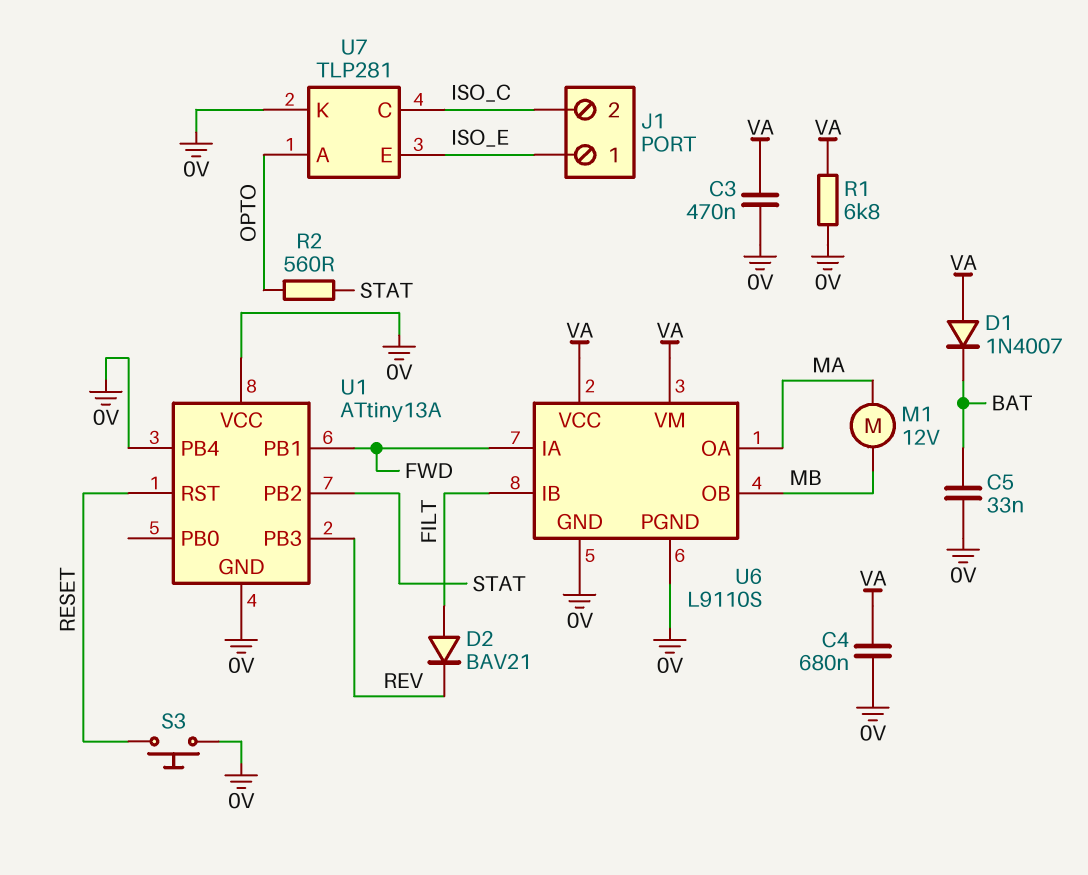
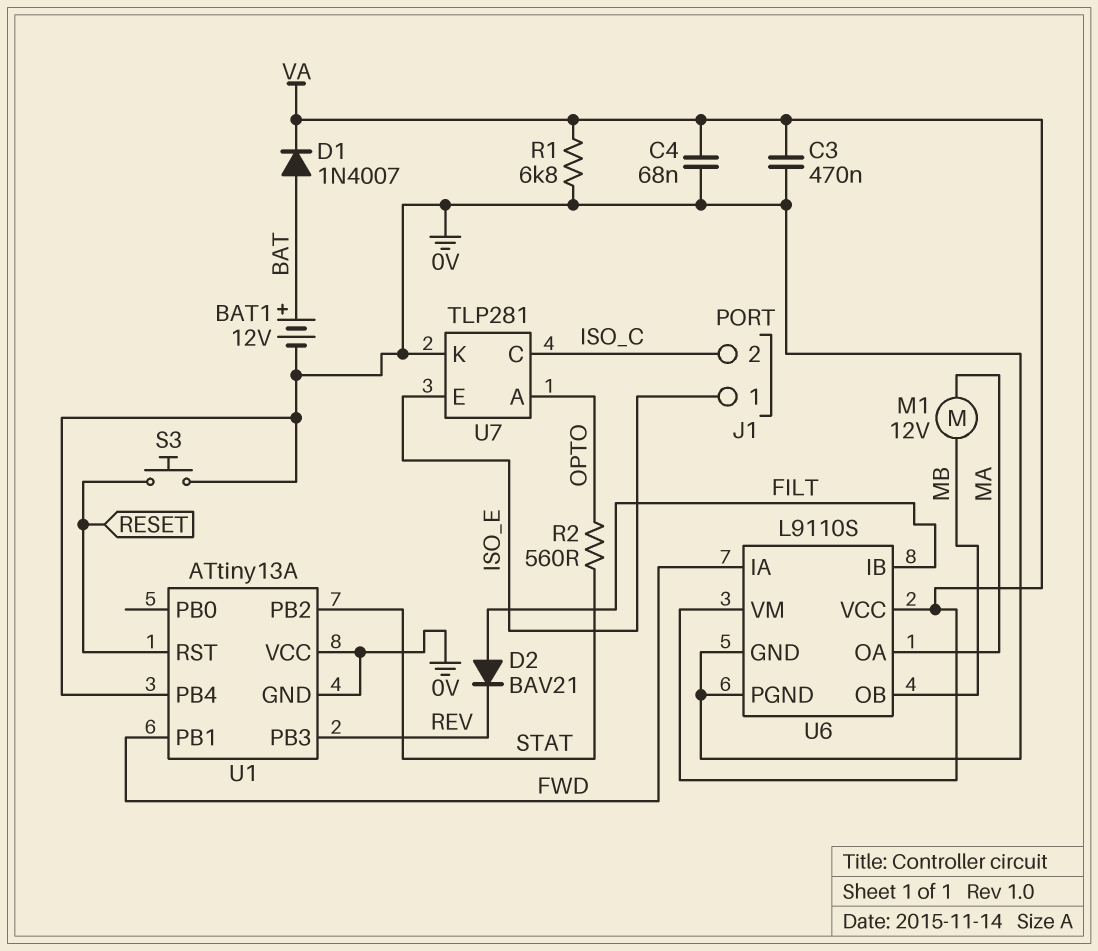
BAT1: none -> 12V (plus BAT, minus 0V)
C4: 680nF (0V, VA) -> 68nF (0V, VA)
C5: 33nF (0V, BAT) -> none
D1: diode 1N4007 (A VA, K BAT) -> diode 1N4007 (A BAT, K VA)

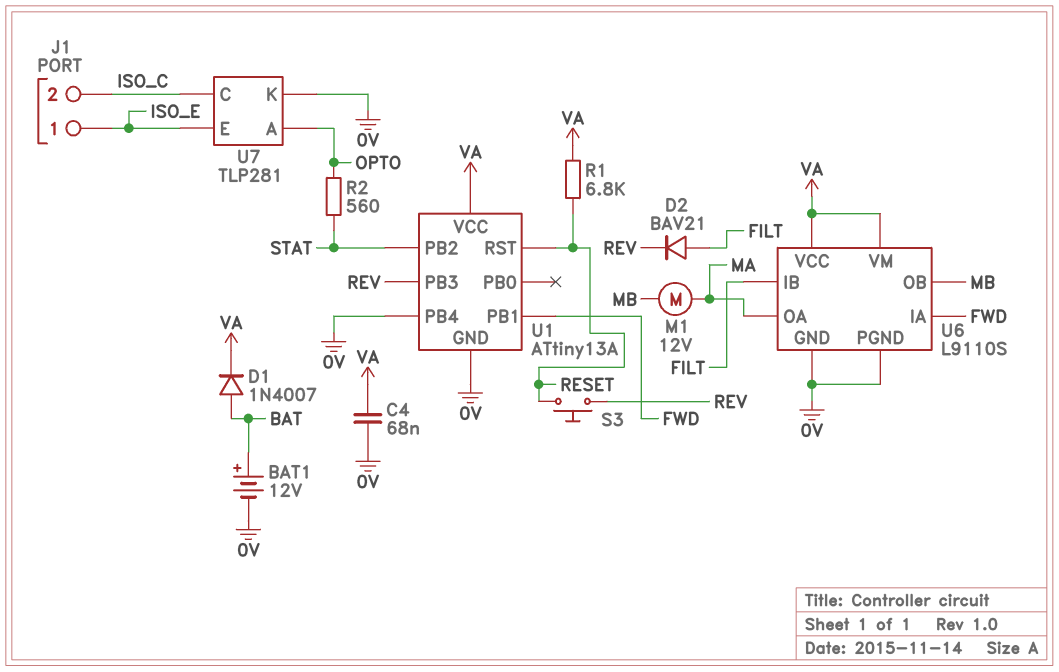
C3: 470nF (0V, VA) -> none
R1: 6.8k (0V, VA) -> 6.8k (RESET, VA)
S3: button (0V, RESET) -> button (RESET, REV)
U1 pin VCC: 0V -> VA

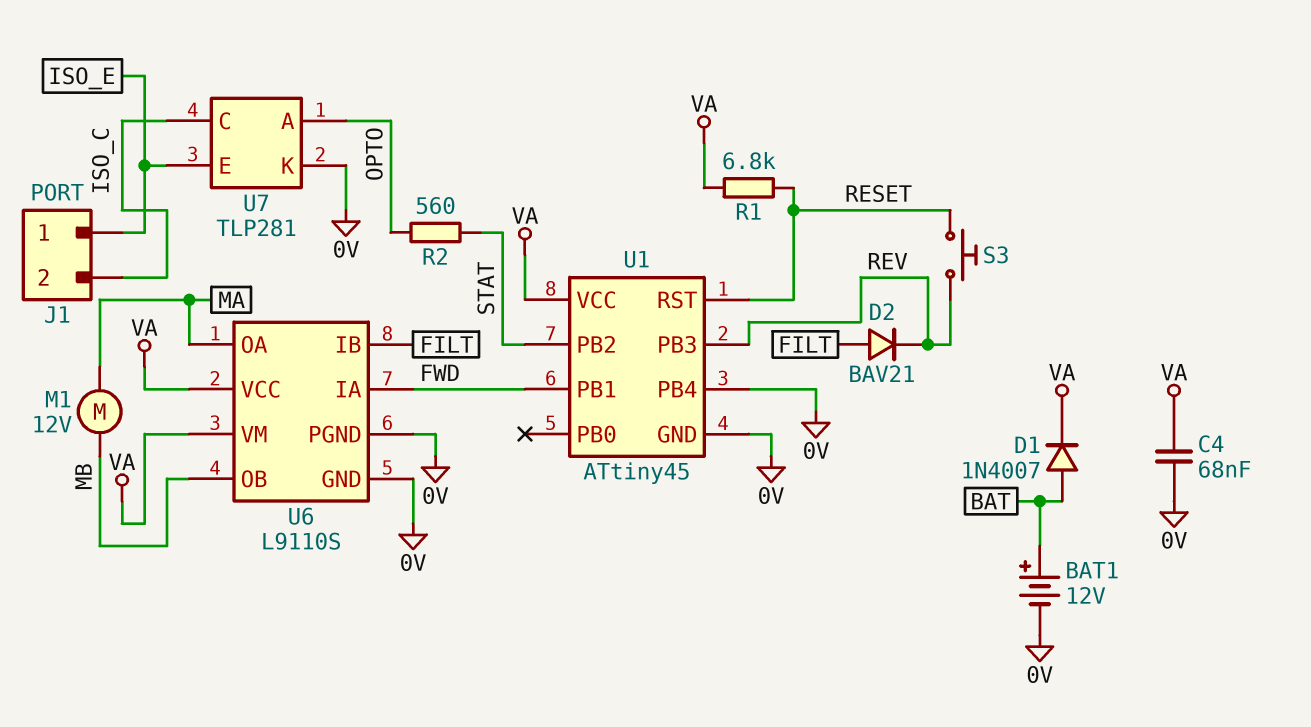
U1: ATtiny13A -> ATtiny45

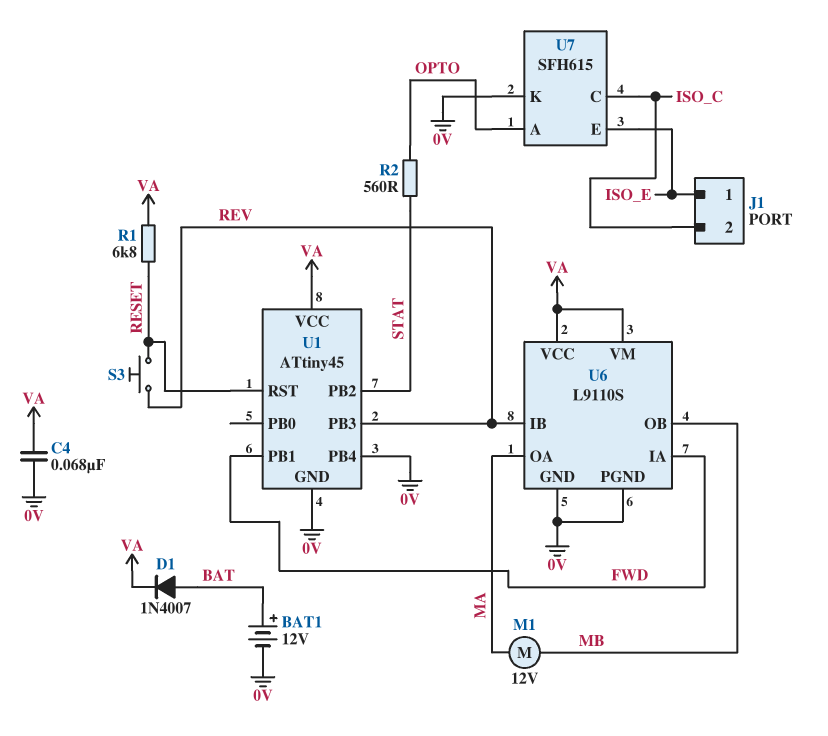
D2: diode BAV21 (A FILT, K REV) -> none
U6 pin IB: FILT -> REV
U7: TLP281 -> SFH615

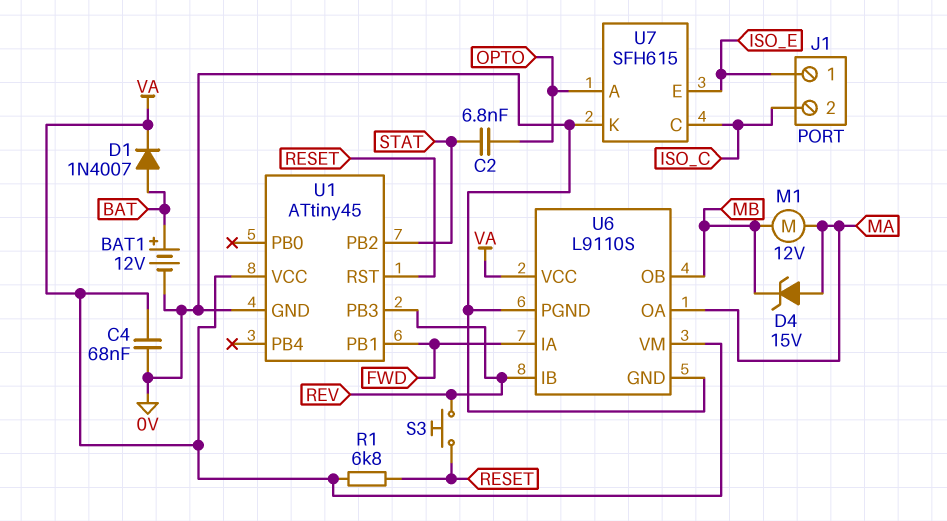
C2: none -> 6.8nF (OPTO, STAT)
D4: none -> zener 15V (A MA, K MB)
R2: 560 (OPTO, STAT) -> none
U1 pin PB4: 0V -> none

